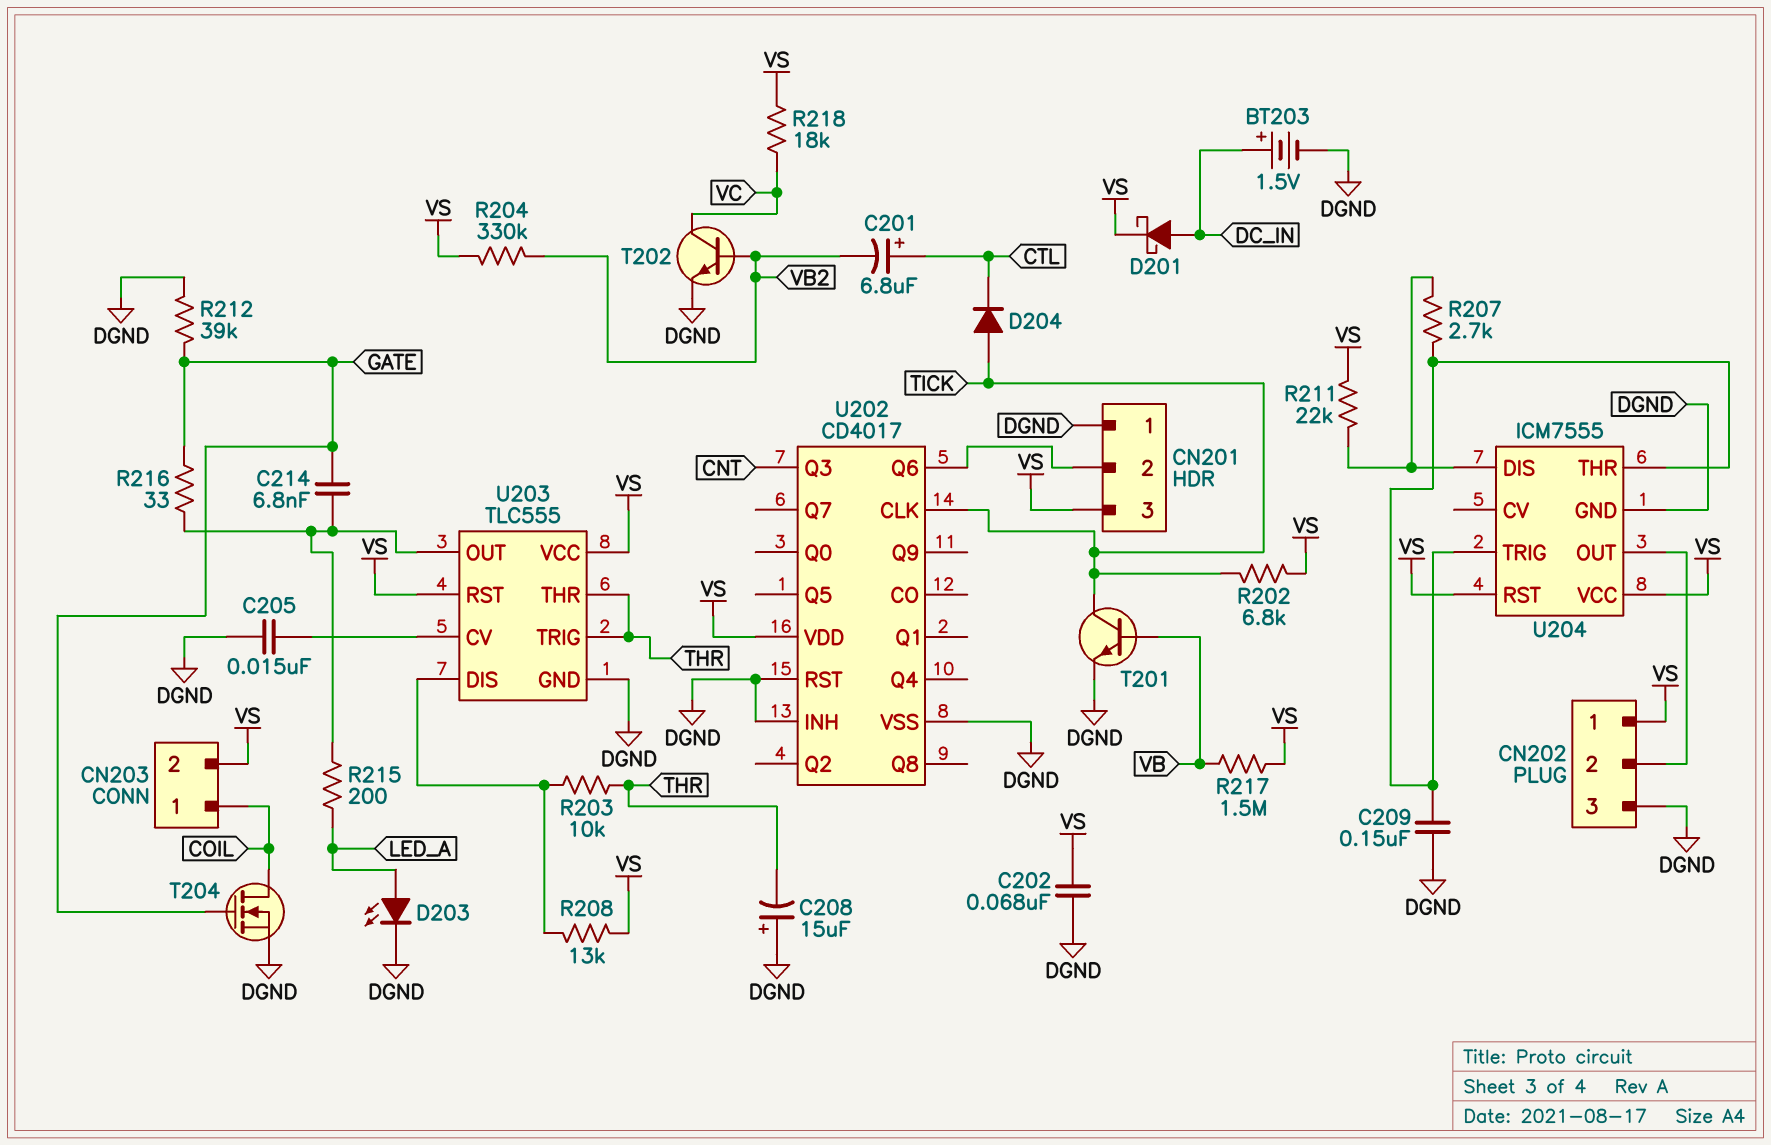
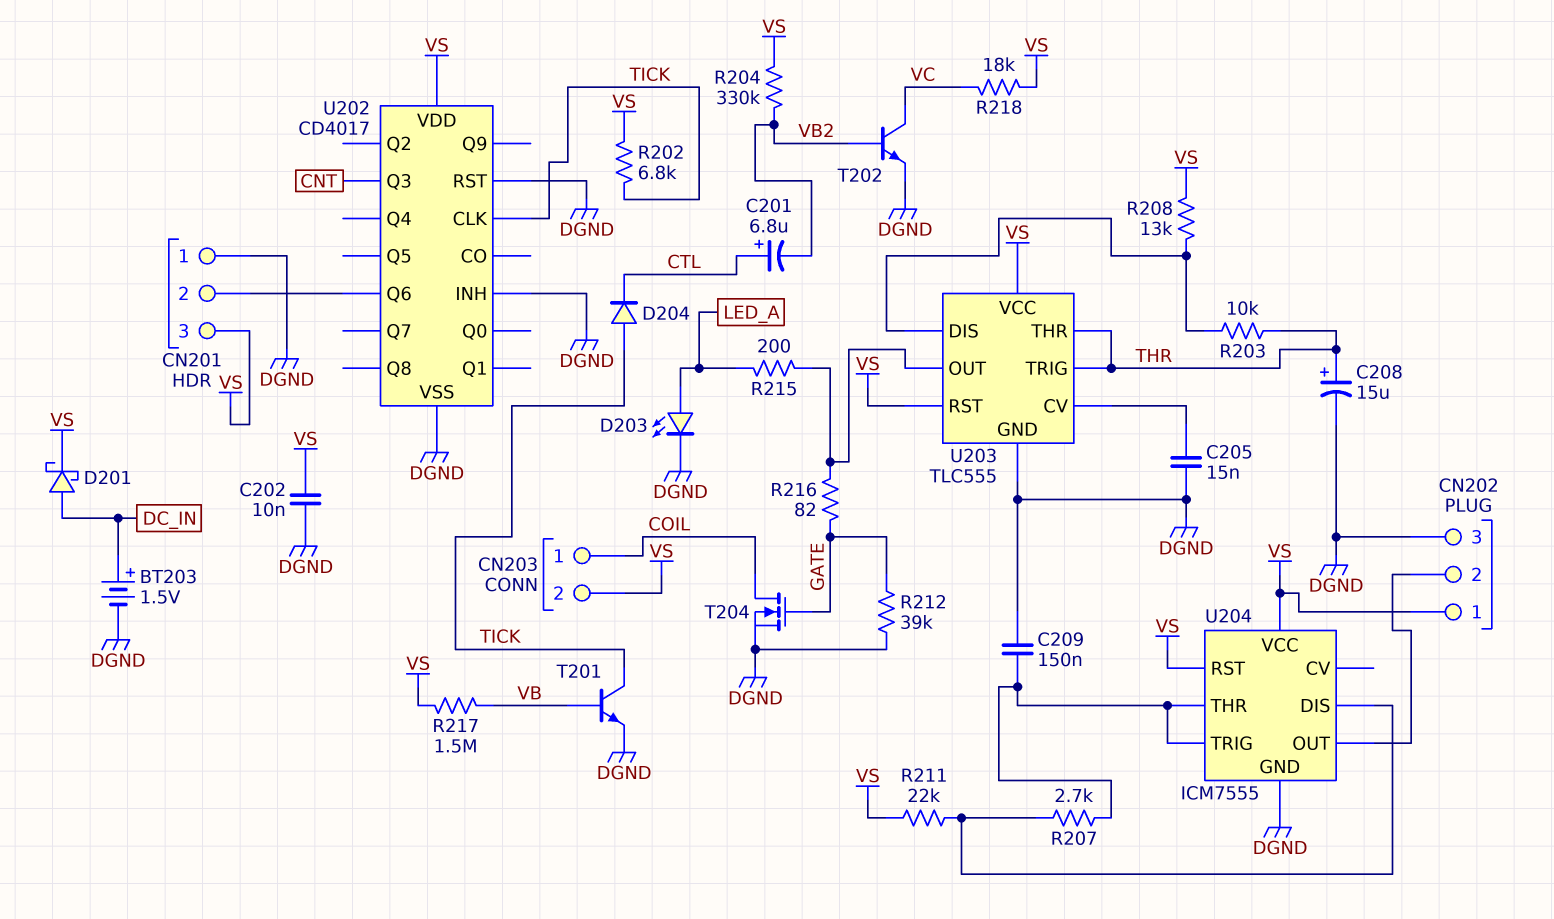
C202: 68nF (DGND, VS) -> 10nF (DGND, VS)
C208: 15uF (plus DGND, minus THR) -> 15uF (plus THR, minus DGND)
C214: 6.8nF (GATE, U203/OUT) -> none
R216: 33 (GATE, U203/OUT) -> 82 (GATE, U203/OUT)

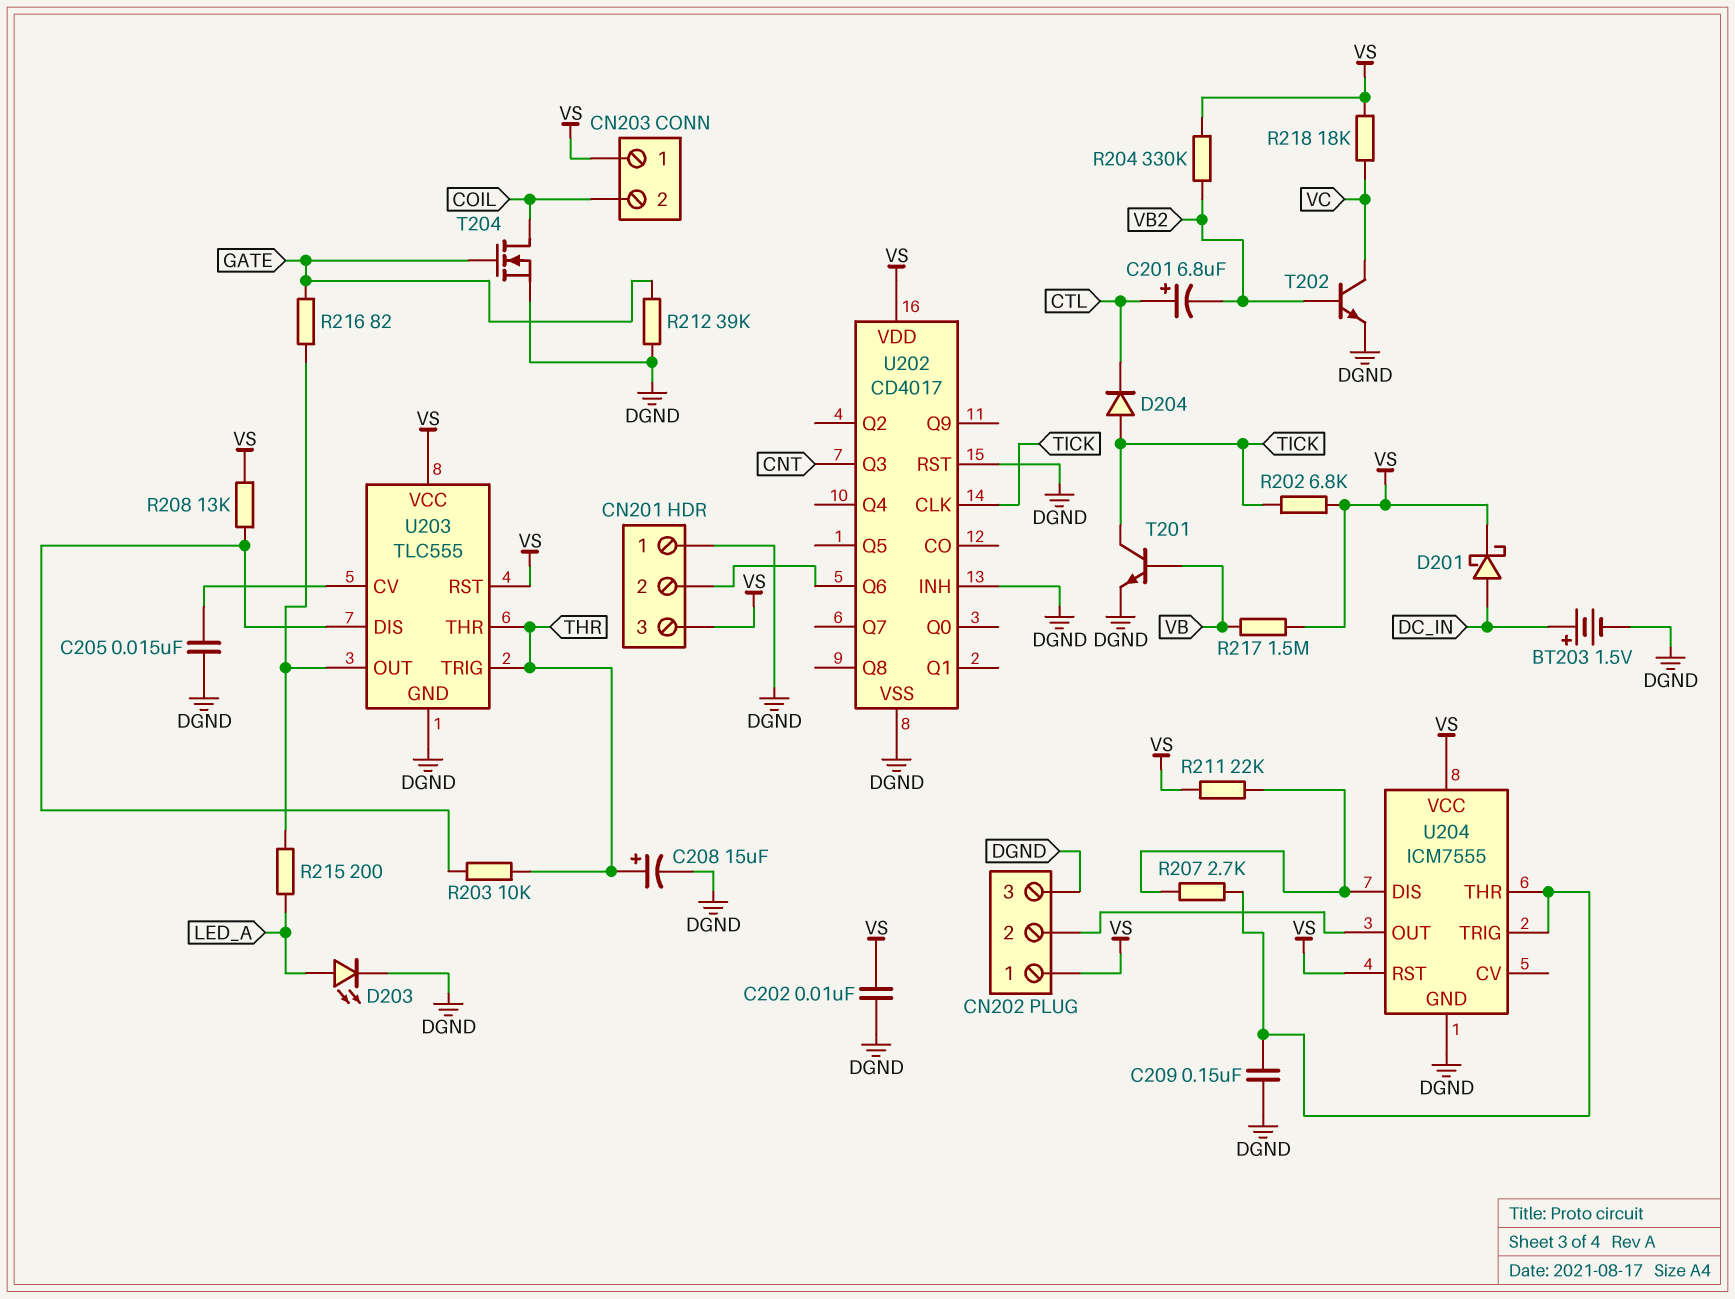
CN203 pin 1: COIL -> VS
CN203 pin 2: VS -> COIL

